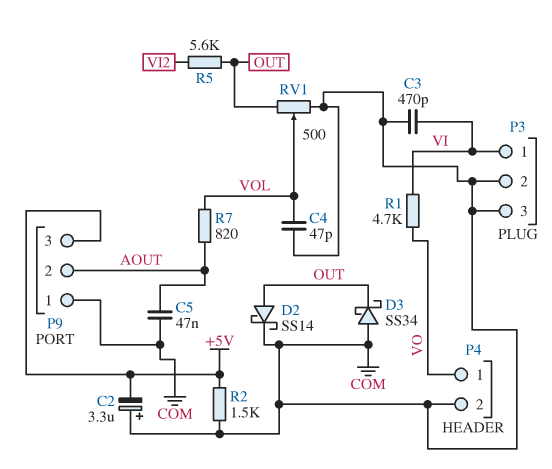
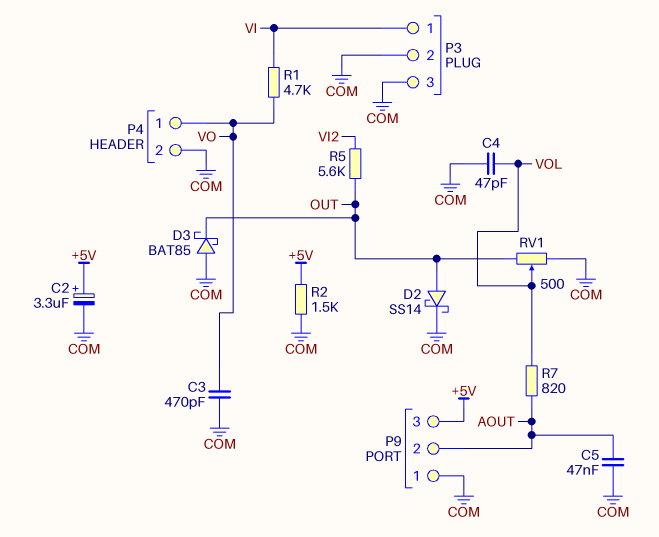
C2: 3.3uF (plus COM, minus +5V) -> 3.3uF (plus +5V, minus COM)
C3: 470pF (COM, VI) -> 470pF (COM, VO)
D3: schottky SS34 (A COM, K OUT) -> schottky BAT85 (A COM, K OUT)

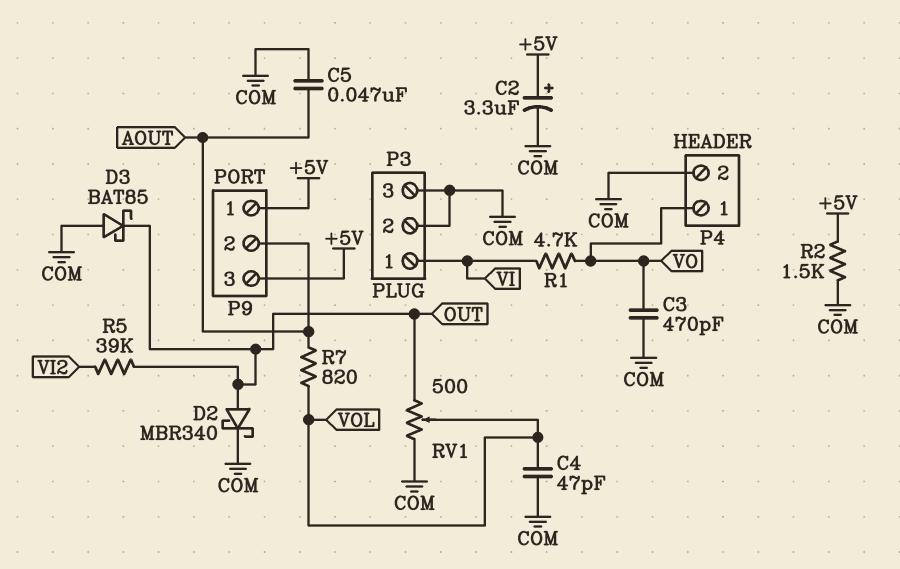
D2: schottky SS14 (A OUT, K COM) -> schottky MBR340 (A OUT, K COM)
P9 pin 1: COM -> +5V
R5: 5.6k (OUT, VI2) -> 39k (OUT, VI2)

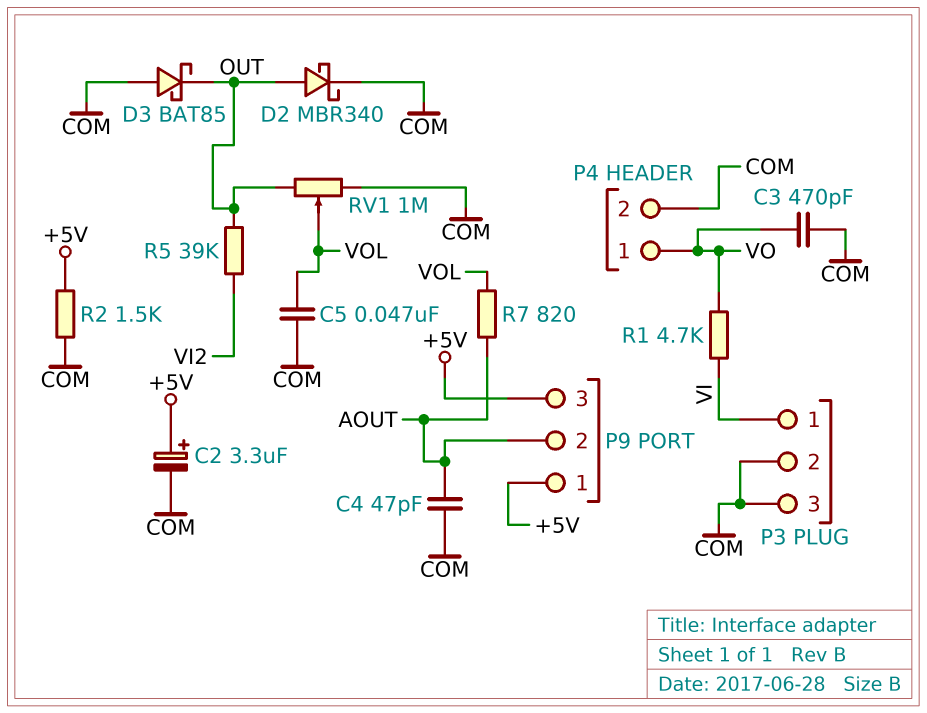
C4: 47pF (COM, VOL) -> 47pF (AOUT, COM)
C5: 47nF (AOUT, COM) -> 47nF (COM, VOL)
RV1: 500 (COM, OUT, wiper VOL) -> 1M (COM, OUT, wiper VOL)

